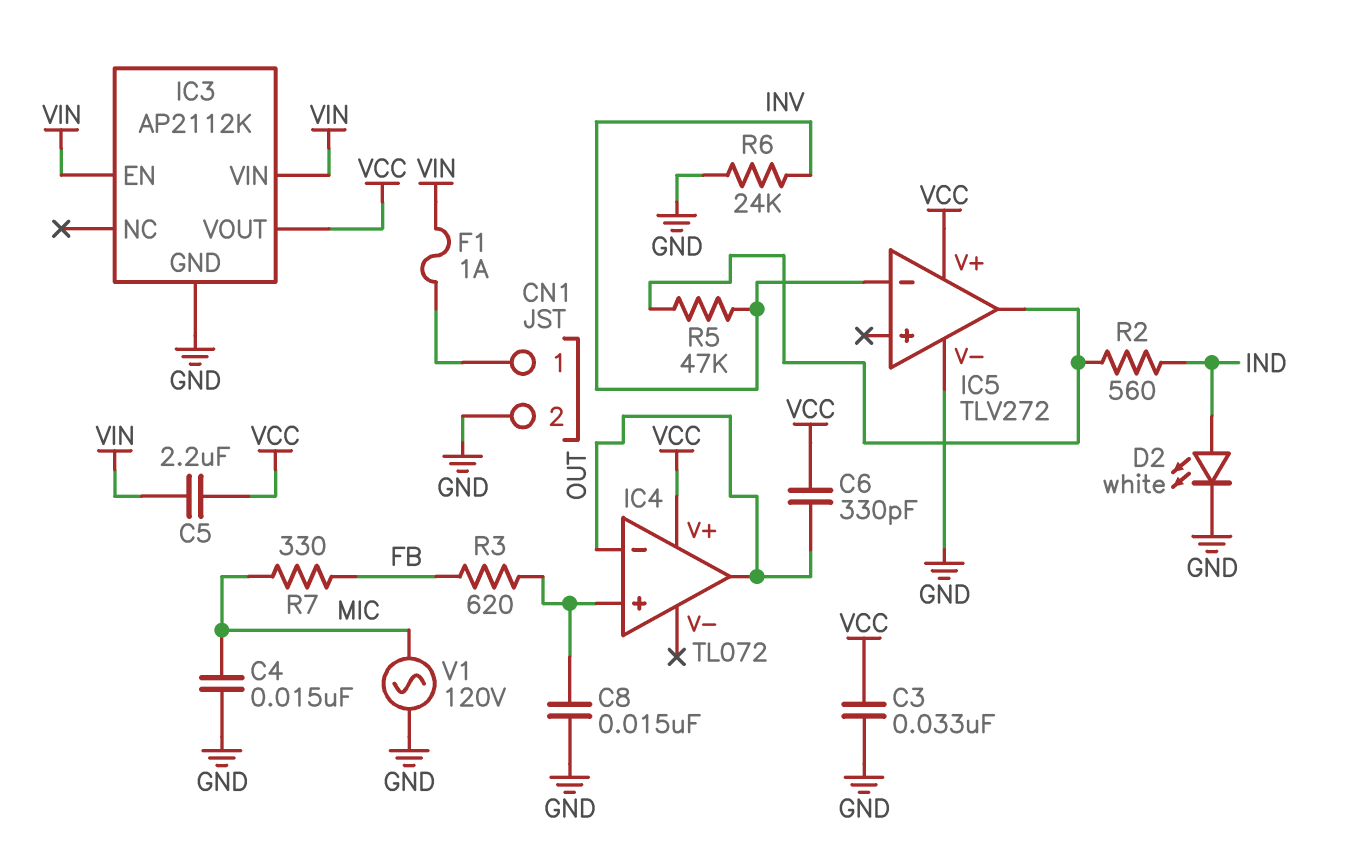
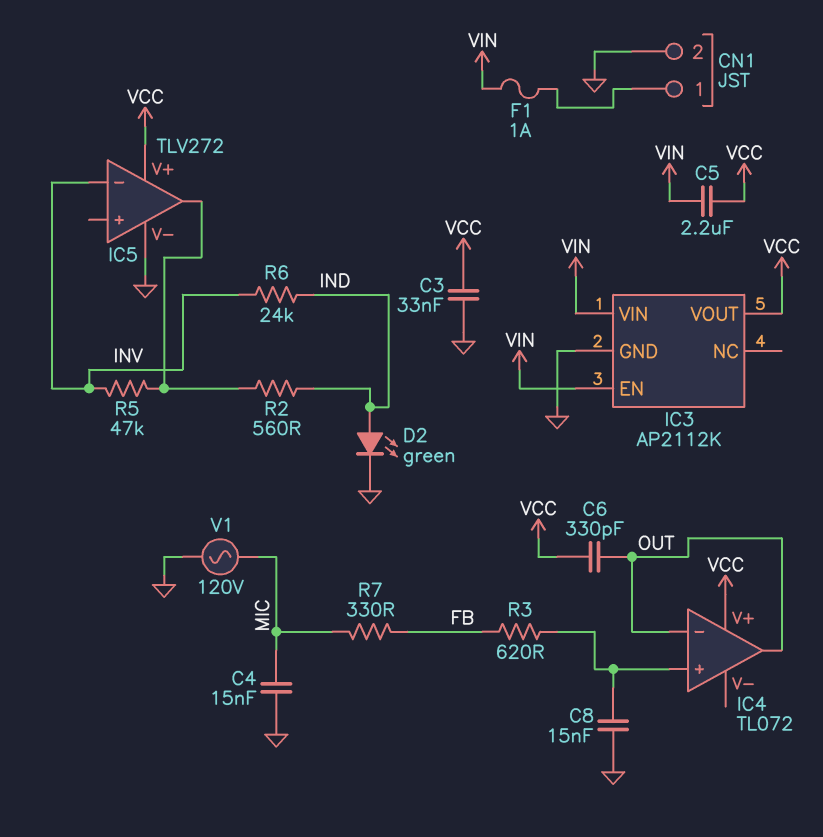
D2: LED white (A IND, K GND) -> LED green (A IND, K GND)
R6: 24k (GND, INV) -> 24k (IND, INV)

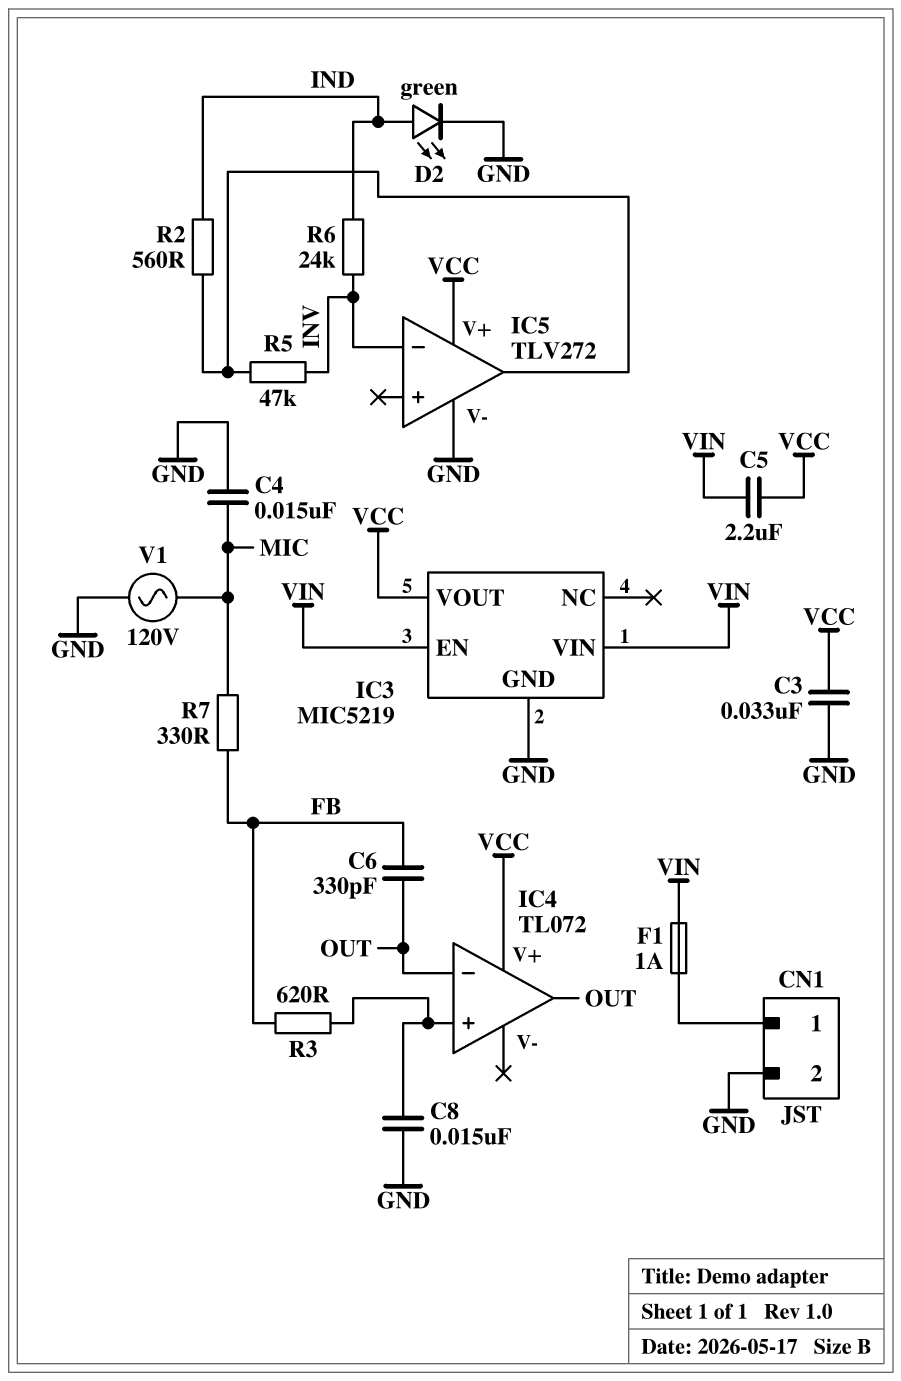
C6: 330pF (OUT, VCC) -> 330pF (FB, OUT)
IC3: AP2112K -> MIC5219

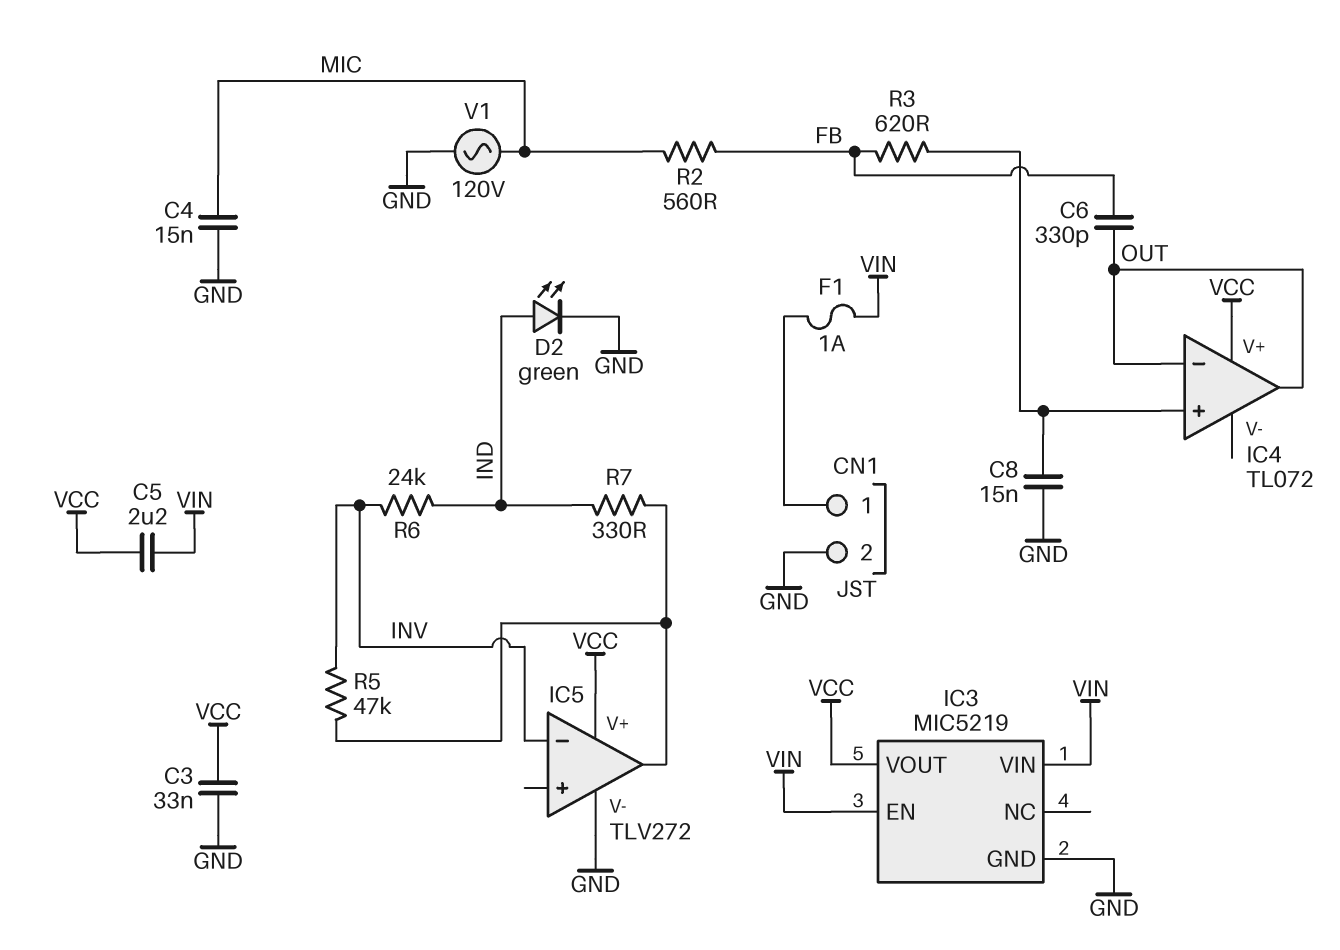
R2: 560 (IC5/out, IND) -> 560 (FB, MIC)
R7: 330 (FB, MIC) -> 330 (IC5/out, IND)

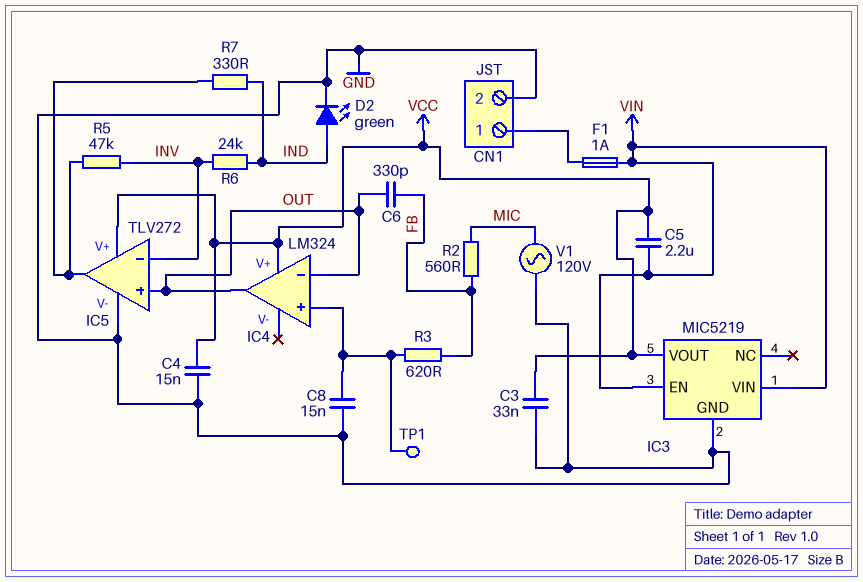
C4: 15nF (GND, MIC) -> 15nF (GND, VCC)
IC4: TL072 -> LM324
IC5 pin in+: none -> OUT
TP1: none -> test point (IC4/in+)

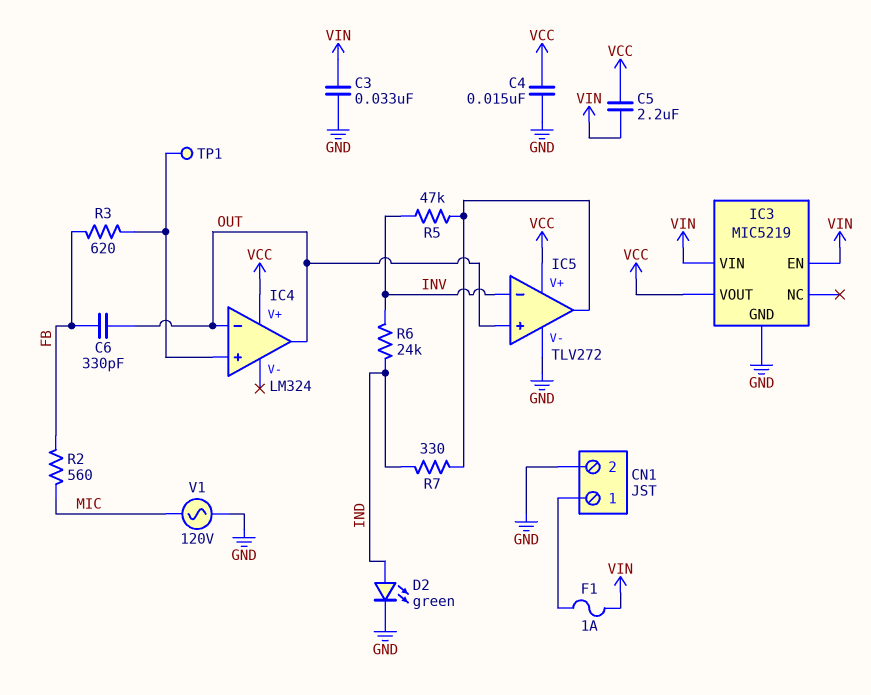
C3: 33nF (GND, VCC) -> 33nF (GND, VIN)
C8: 15nF (GND, IC4/in+) -> none

